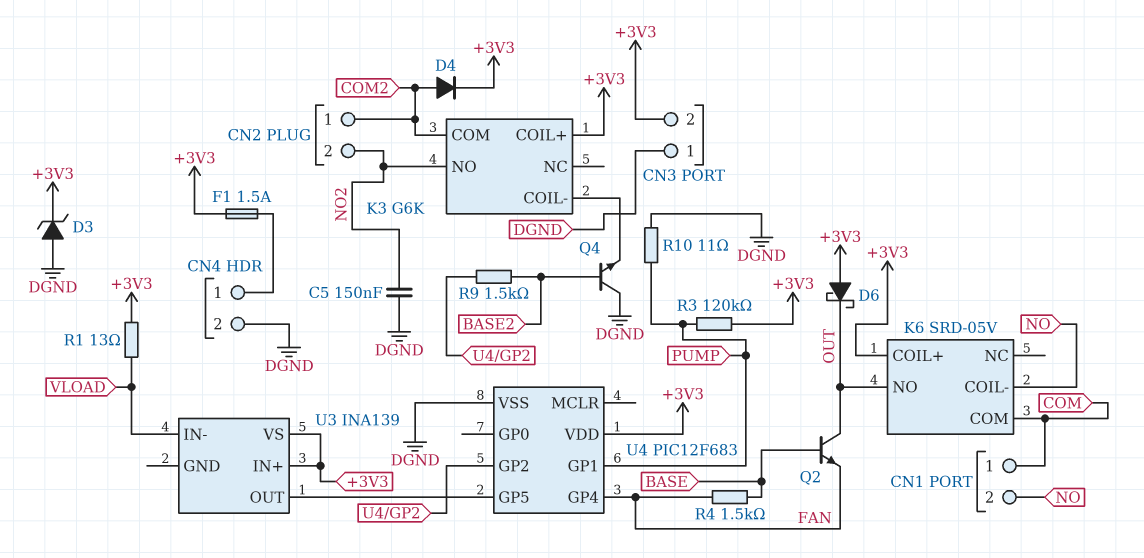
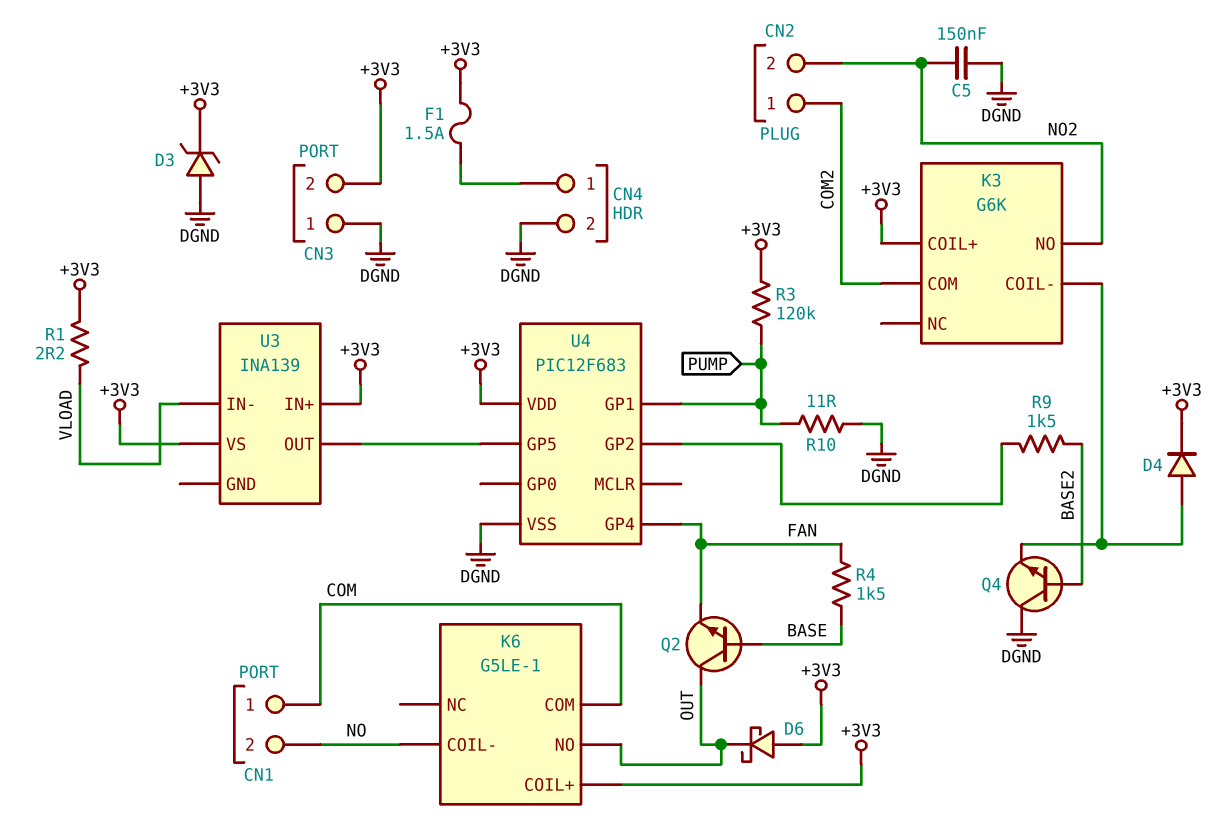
D4: diode (A COM2, K +3V3) -> diode (A K3/COIL-, K +3V3)
K6: SRD-05V -> G5LE-1
R1: 13 (+3V3, VLOAD) -> 2.2 (+3V3, VLOAD)

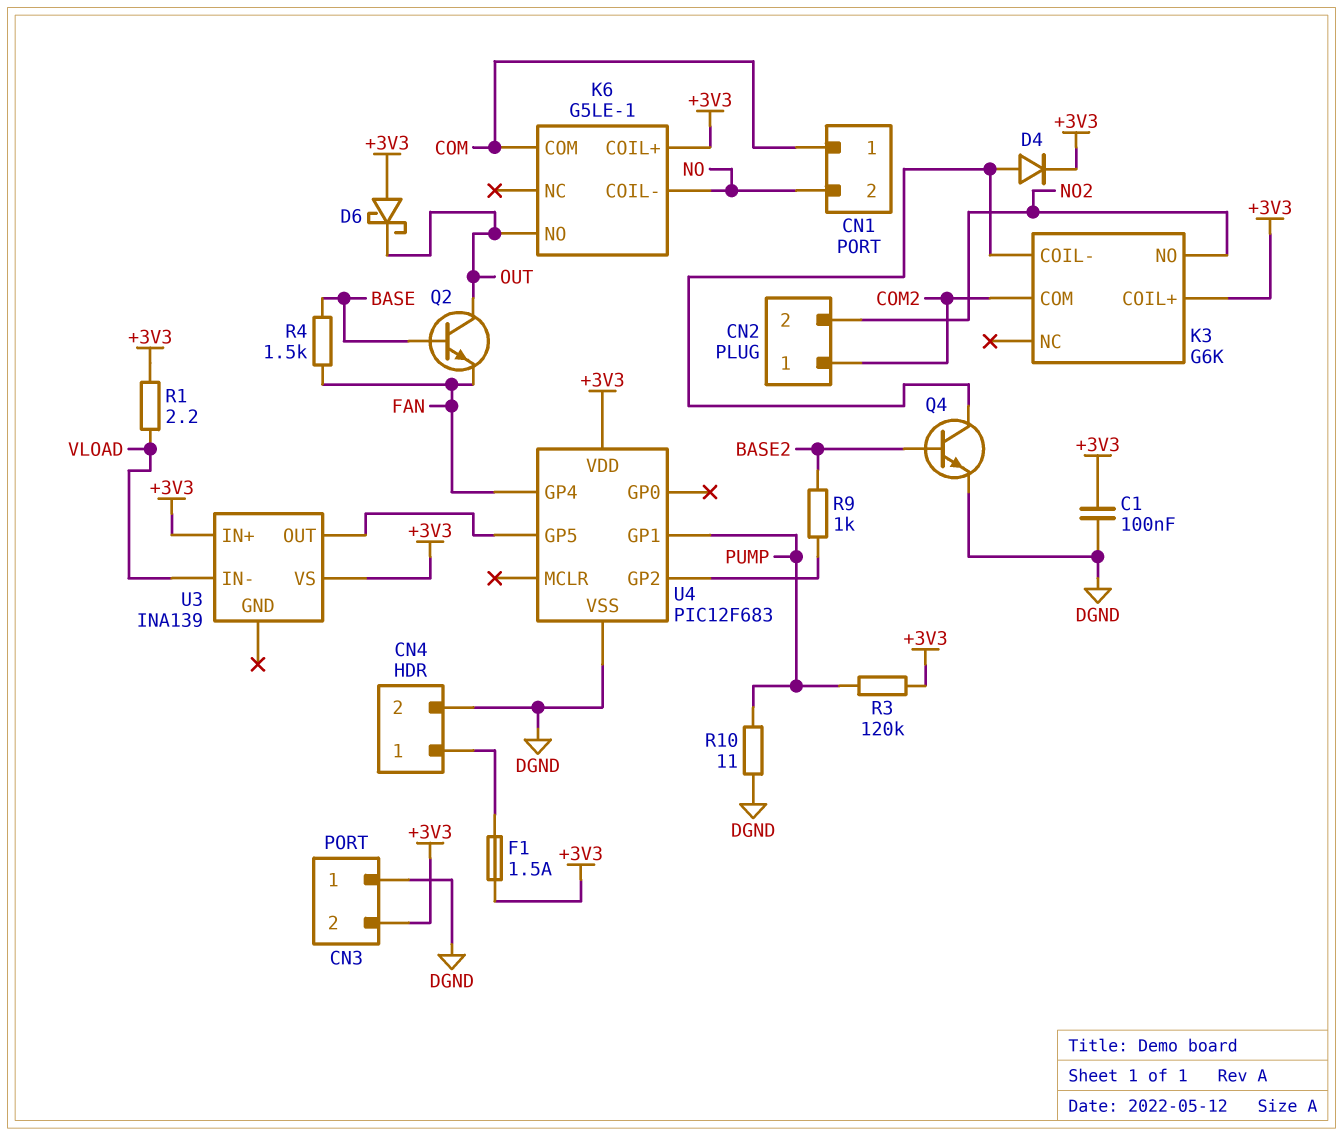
C1: none -> 100nF (+3V3, DGND)
C5: 150nF (DGND, NO2) -> none
D3: zener (A DGND, K +3V3) -> none
Q4: NPN (B BASE2, C DGND, E K3/COIL-) -> NPN (B BASE2, C K3/COIL-, E DGND)
R9: 1.5k (BASE2, U4/GP2) -> 1k (BASE2, U4/GP2)

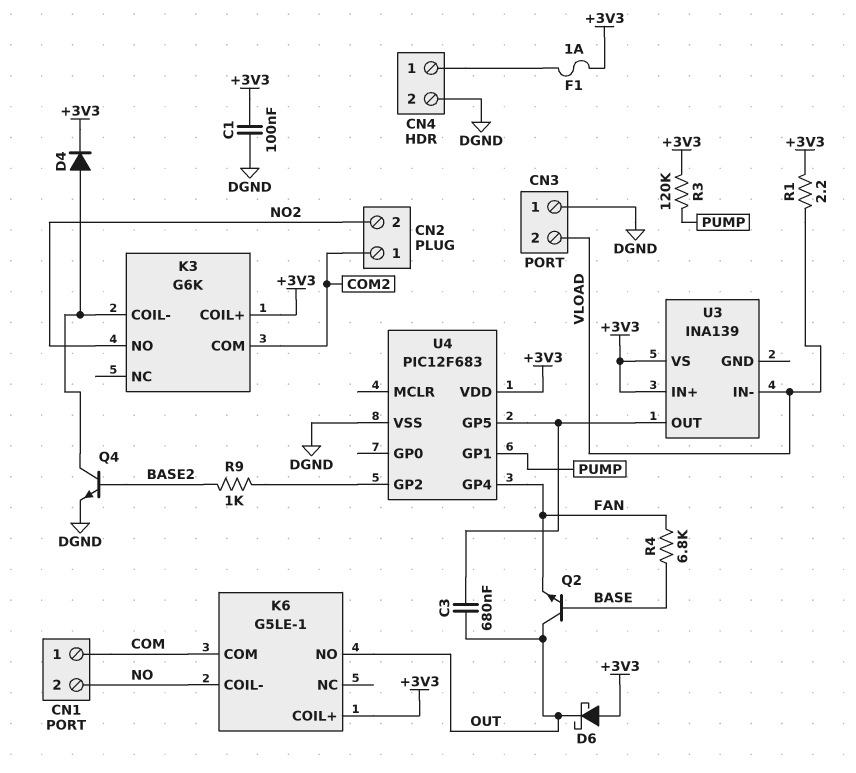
C3: none -> 680nF (OUT, U3/OUT)
CN3 pin 2: +3V3 -> VLOAD
F1: 1.5A (+3V3, CN4/1) -> 1A (+3V3, CN4/1)
R4: 1.5k (BASE, FAN) -> 6.8k (BASE, FAN)
R10: 11 (DGND, PUMP) -> none

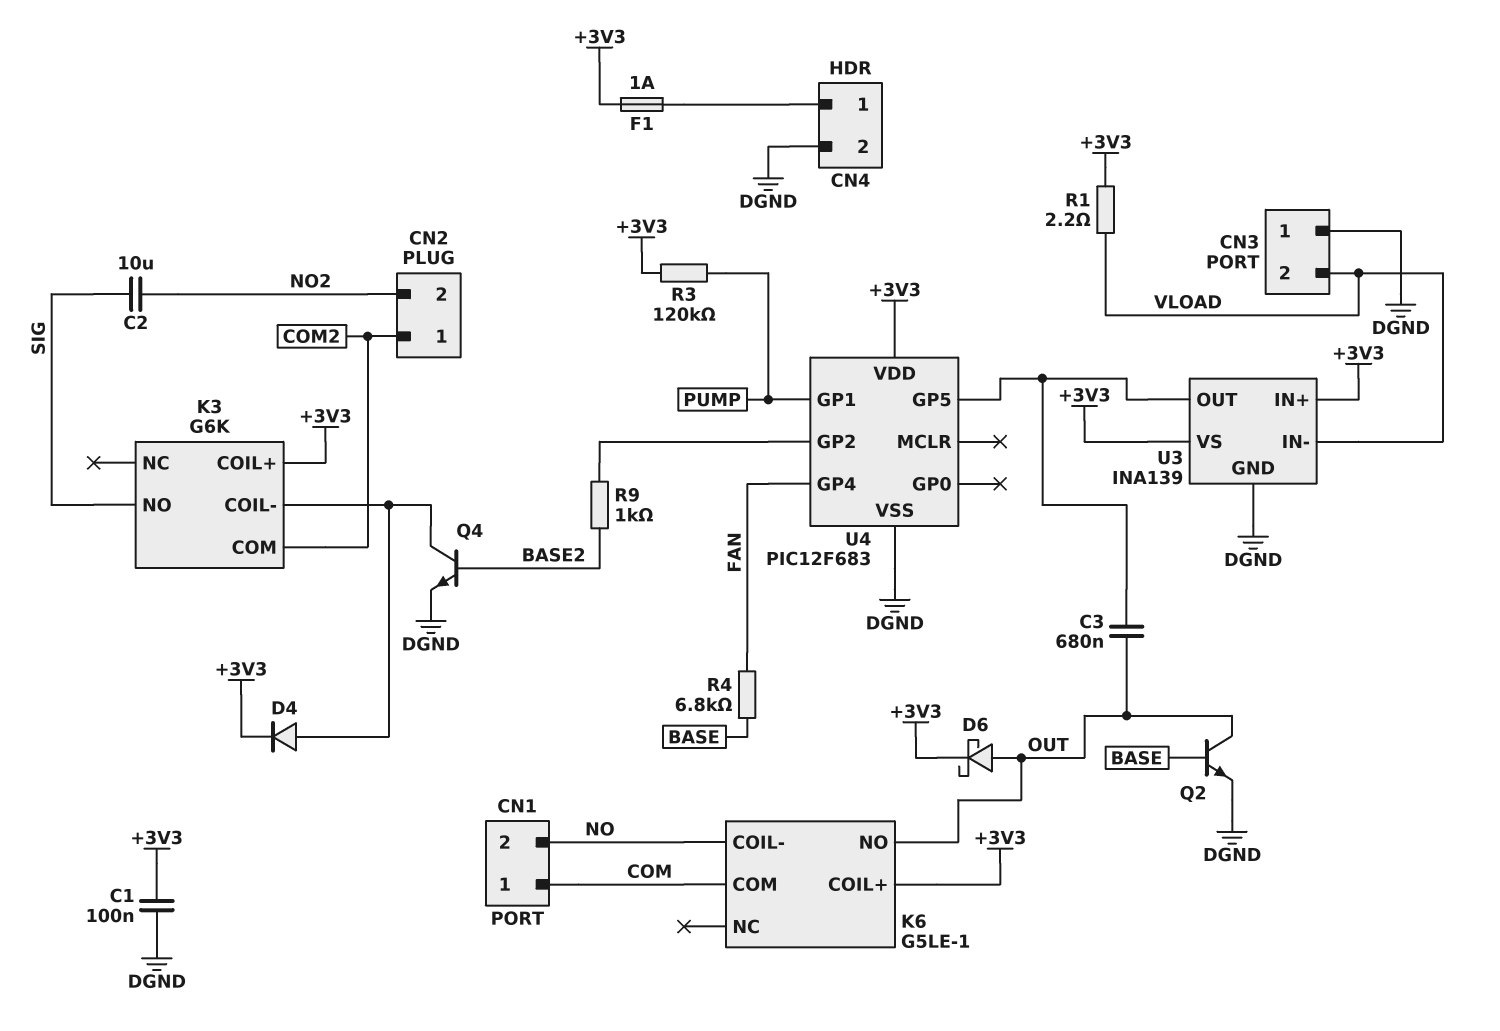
C2: none -> 10uF (NO2, SIG)
D6: schottky (A +3V3, K OUT) -> schottky (A OUT, K +3V3)
K3 pin NO: NO2 -> SIG
Q2: NPN (B BASE, C OUT, E FAN) -> NPN (B BASE, C OUT, E DGND)
U3 pin GND: none -> DGND

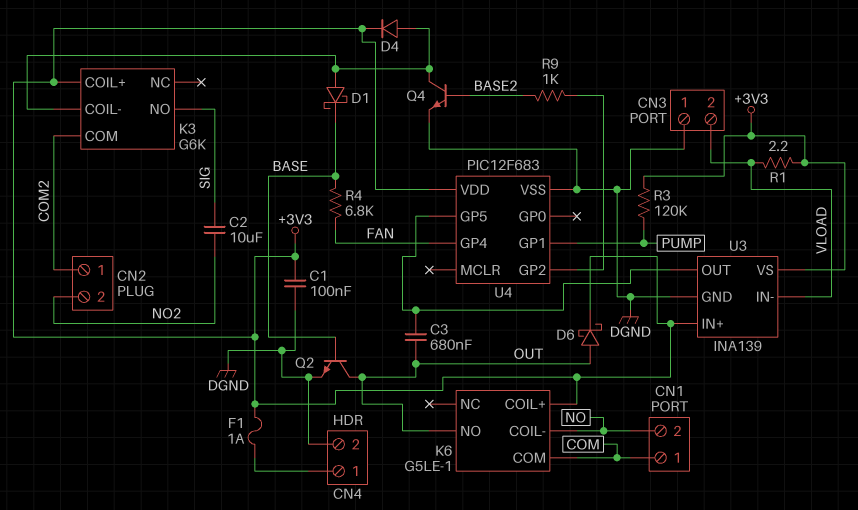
D1: none -> schottky (A K3/COIL-, K BASE)

